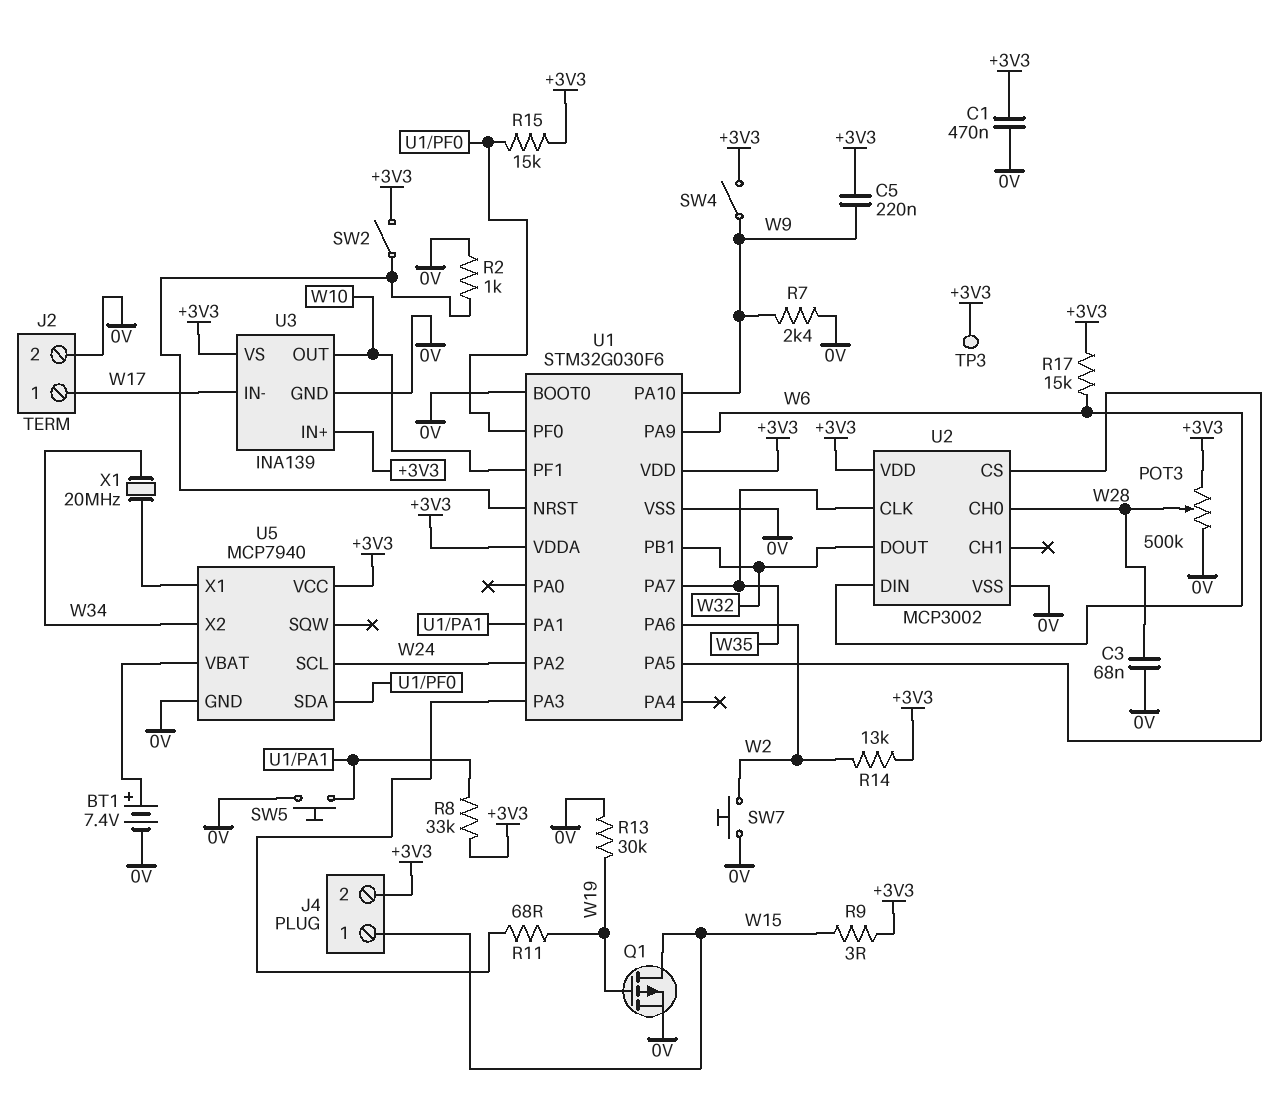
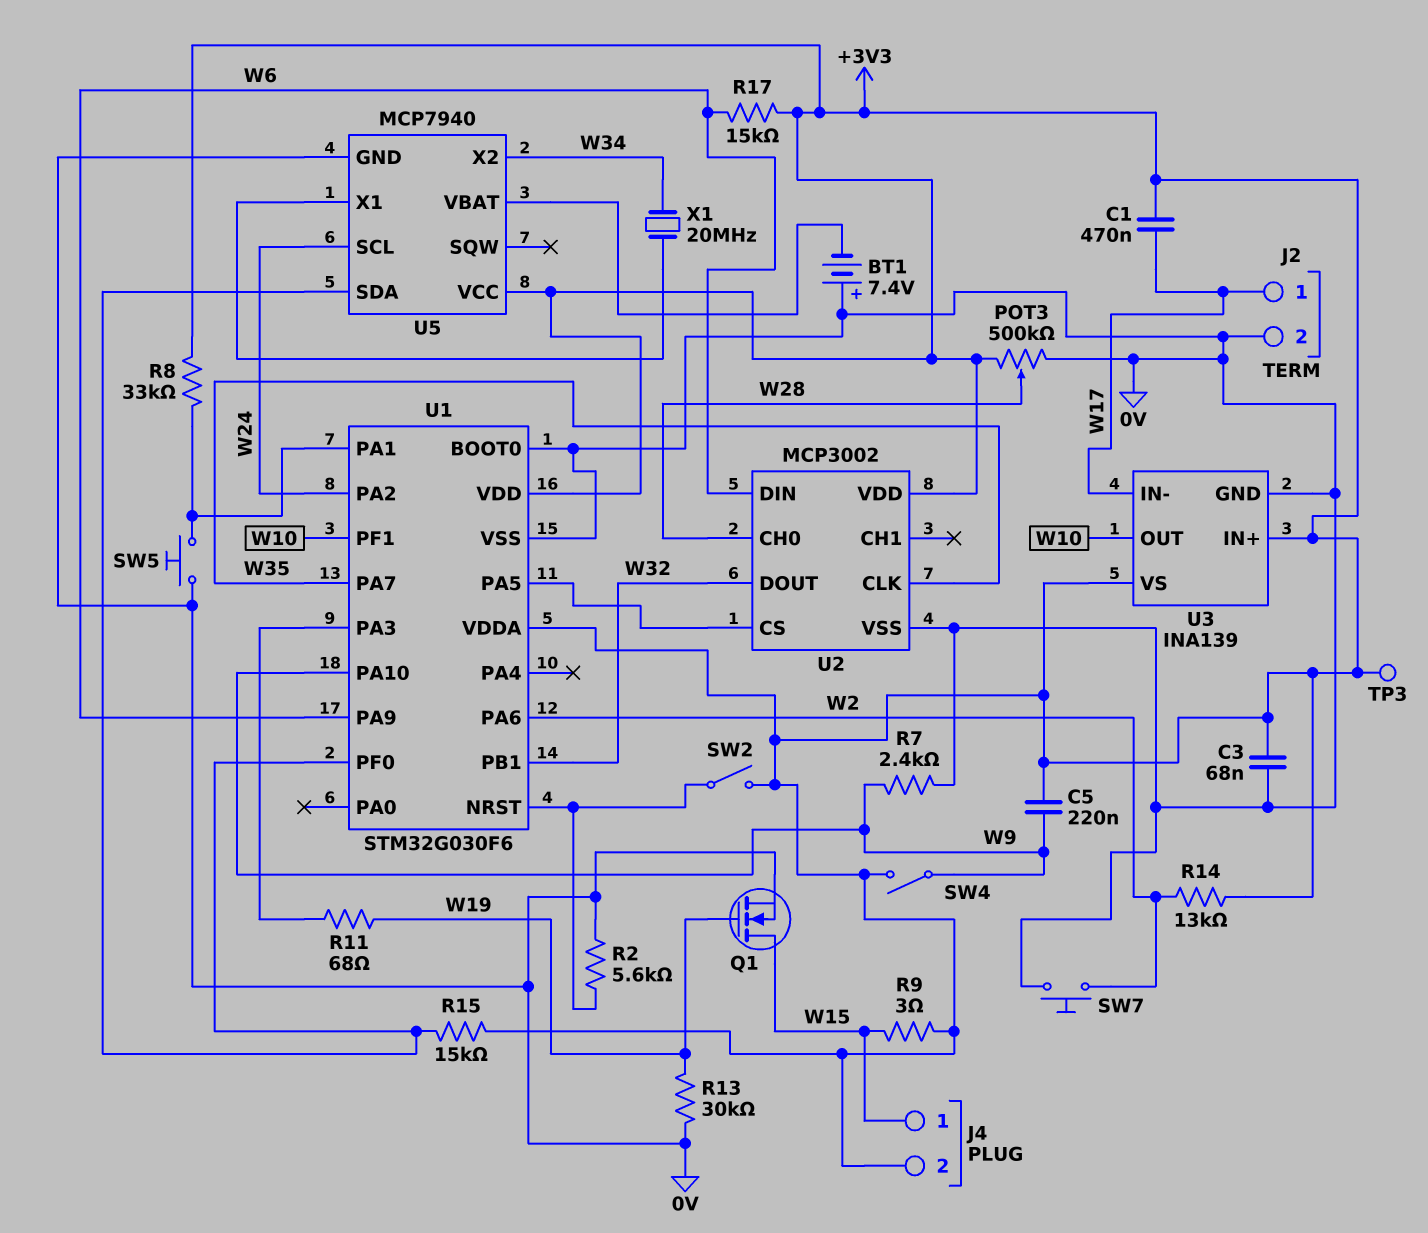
BT1: 7.4V (plus U5/VBAT, minus 0V) -> 7.4V (plus 0V, minus U5/VBAT)
C1: 470nF (+3V3, 0V) -> 470nF (+3V3, W17)
C3: 68nF (0V, W28) -> 68nF (+3V3, 0V)
Q1: PMOS (G W19, D W15, S 0V) -> NMOS (G W19, D W15, S 0V)
R2: 1k (0V, U1/NRST) -> 5.6k (0V, U1/NRST)

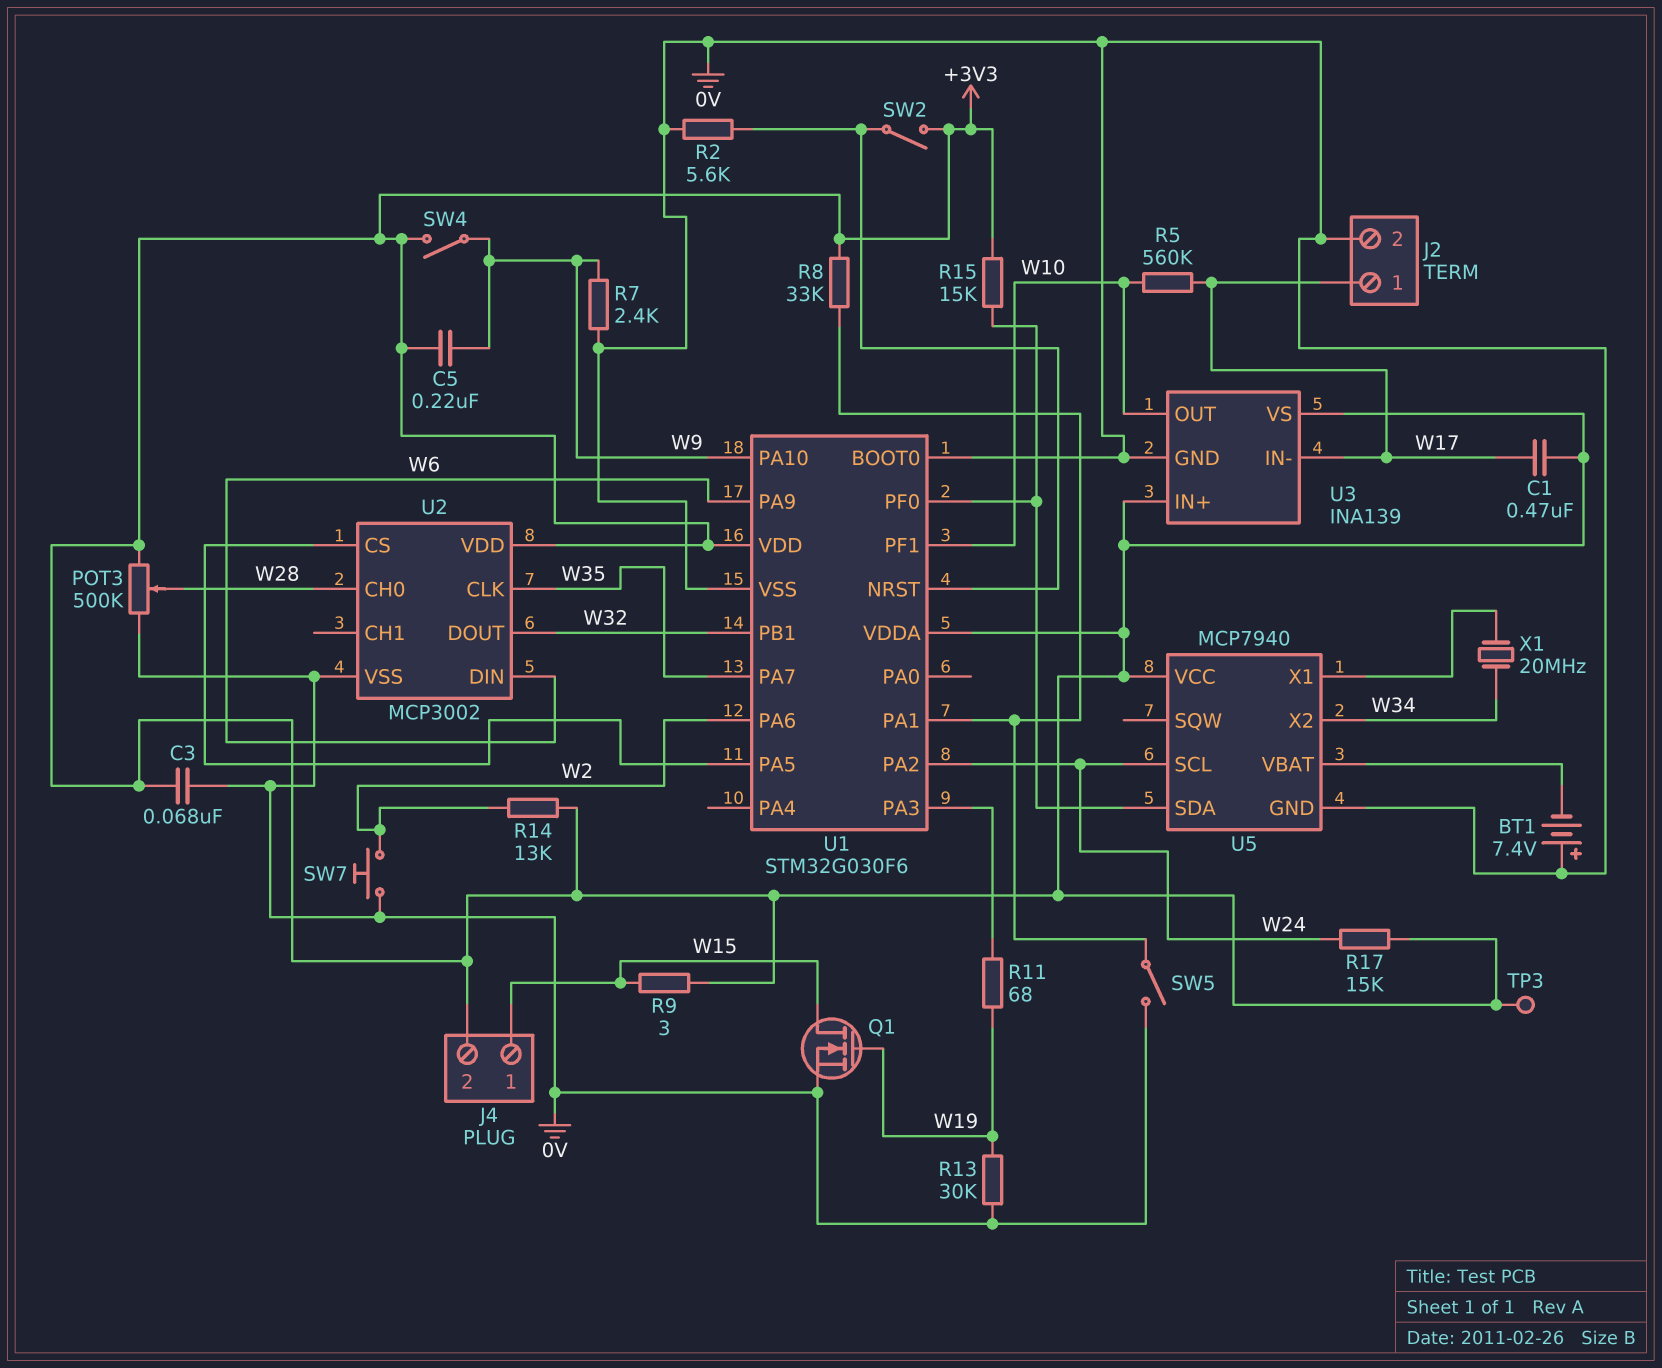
R5: none -> 560k (W10, W17)
R17: 15k (+3V3, W6) -> 15k (+3V3, W24)
SW5: button (0V, U1/PA1) -> switch (0V, U1/PA1)

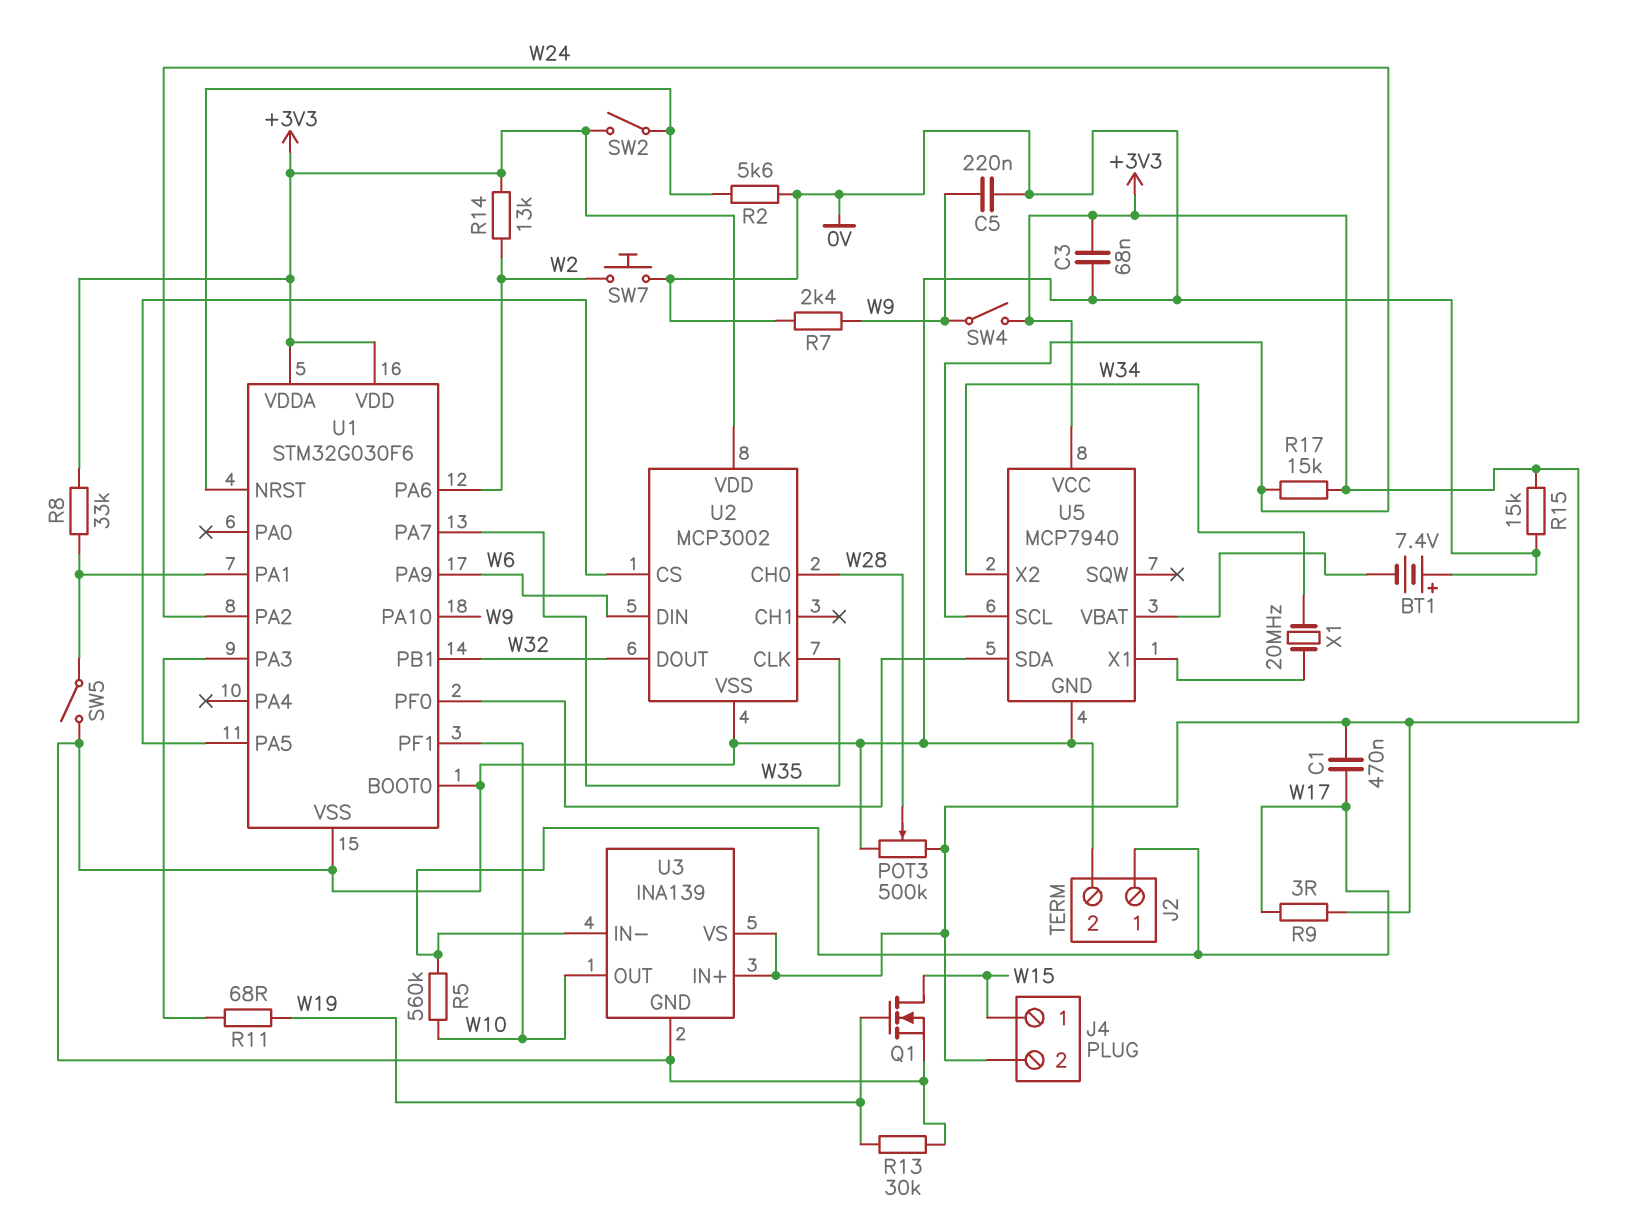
C5: 220nF (+3V3, W9) -> 220nF (0V, W9)
R9: 3 (+3V3, W15) -> 3 (+3V3, W17)
R15: 15k (+3V3, U1/PF0) -> 15k (+3V3, 0V)
TP3: test point (+3V3) -> none

